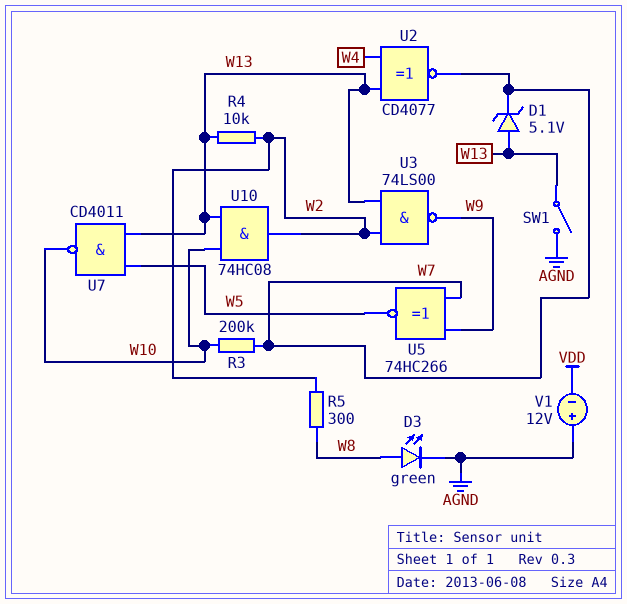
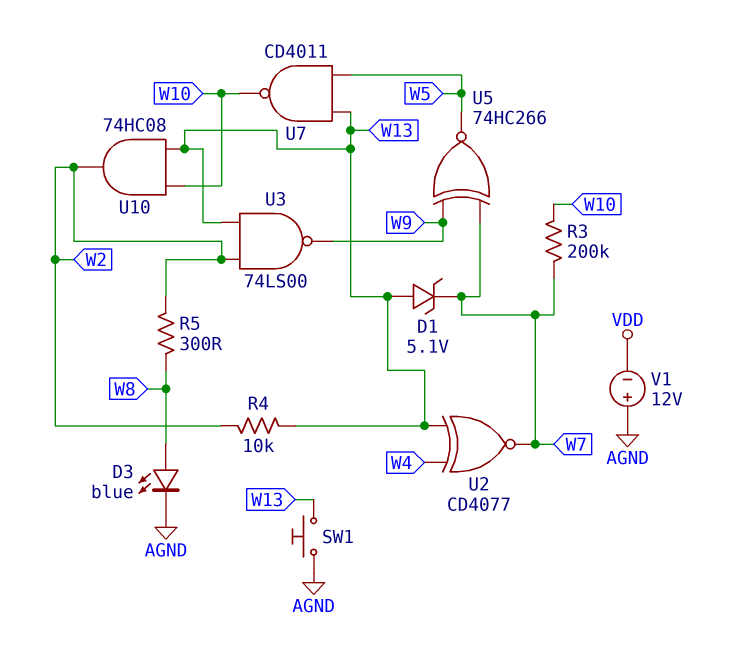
D3: LED green (A W8, K AGND) -> LED blue (A W8, K AGND)
SW1: switch (AGND, W13) -> button (AGND, W13)

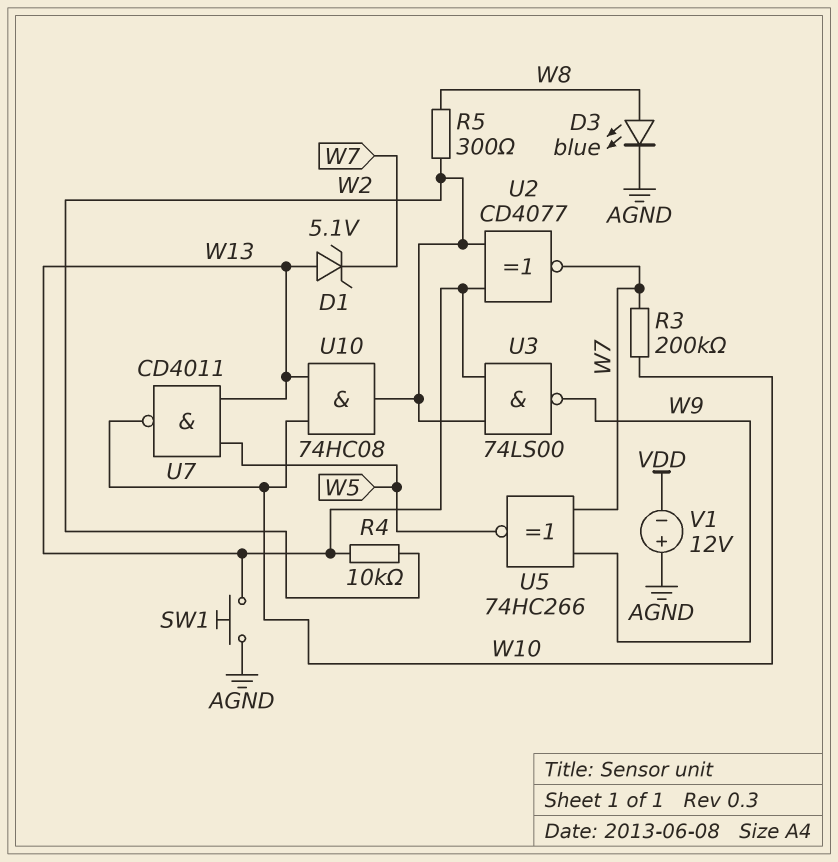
U2: XNOR CD4077 (in W4, in W13, out W7) -> XNOR CD4077 (in W2, in W13, out W7)

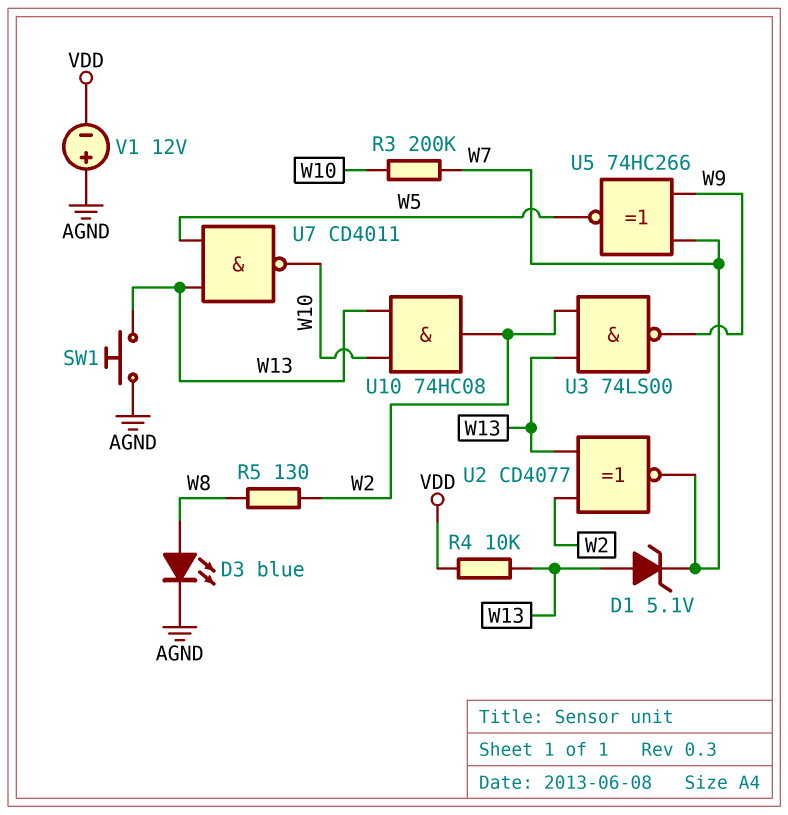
R4: 10k (W2, W13) -> 10k (VDD, W13)
R5: 300 (W2, W8) -> 130 (W2, W8)

